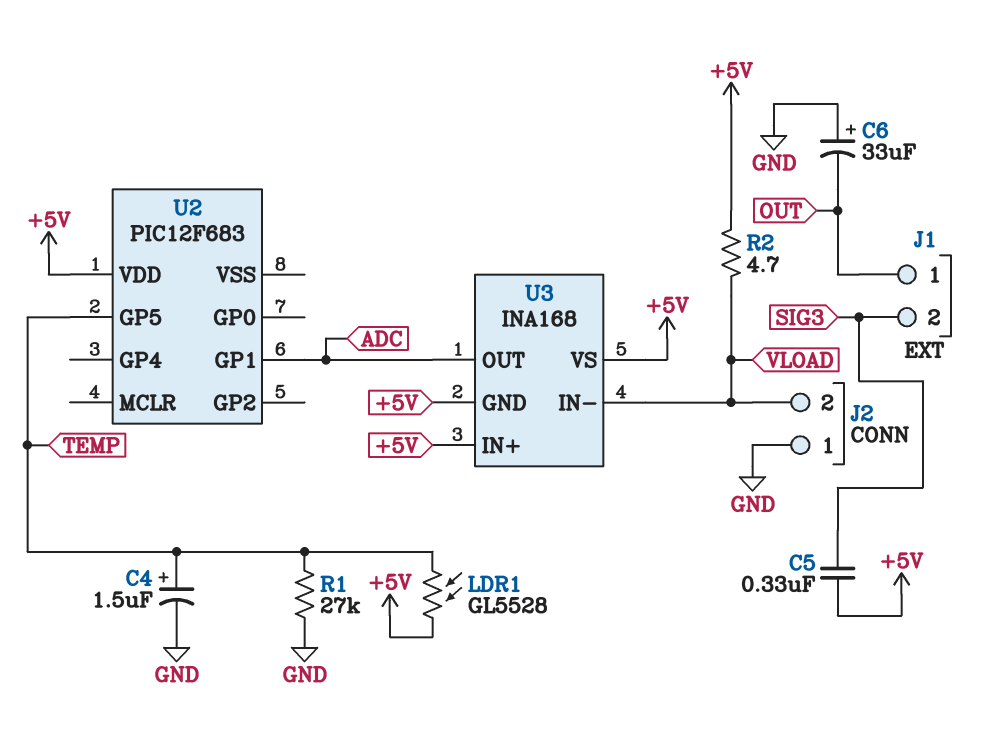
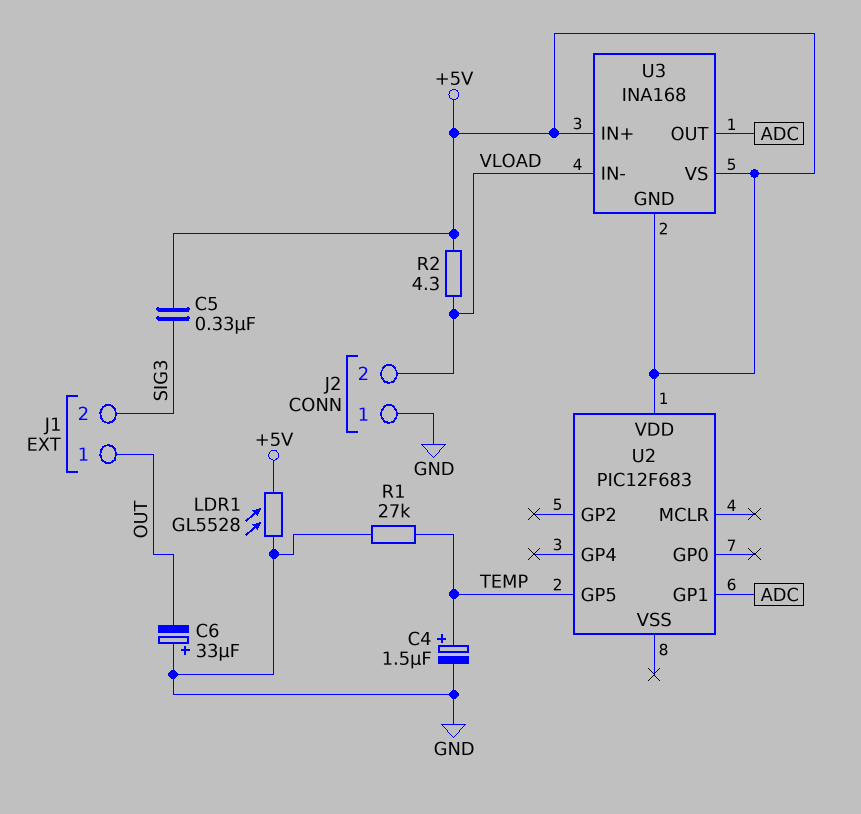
LDR1: GL5528 (+5V, TEMP) -> GL5528 (+5V, GND)
R2: 4.7 (+5V, VLOAD) -> 4.3 (+5V, VLOAD)

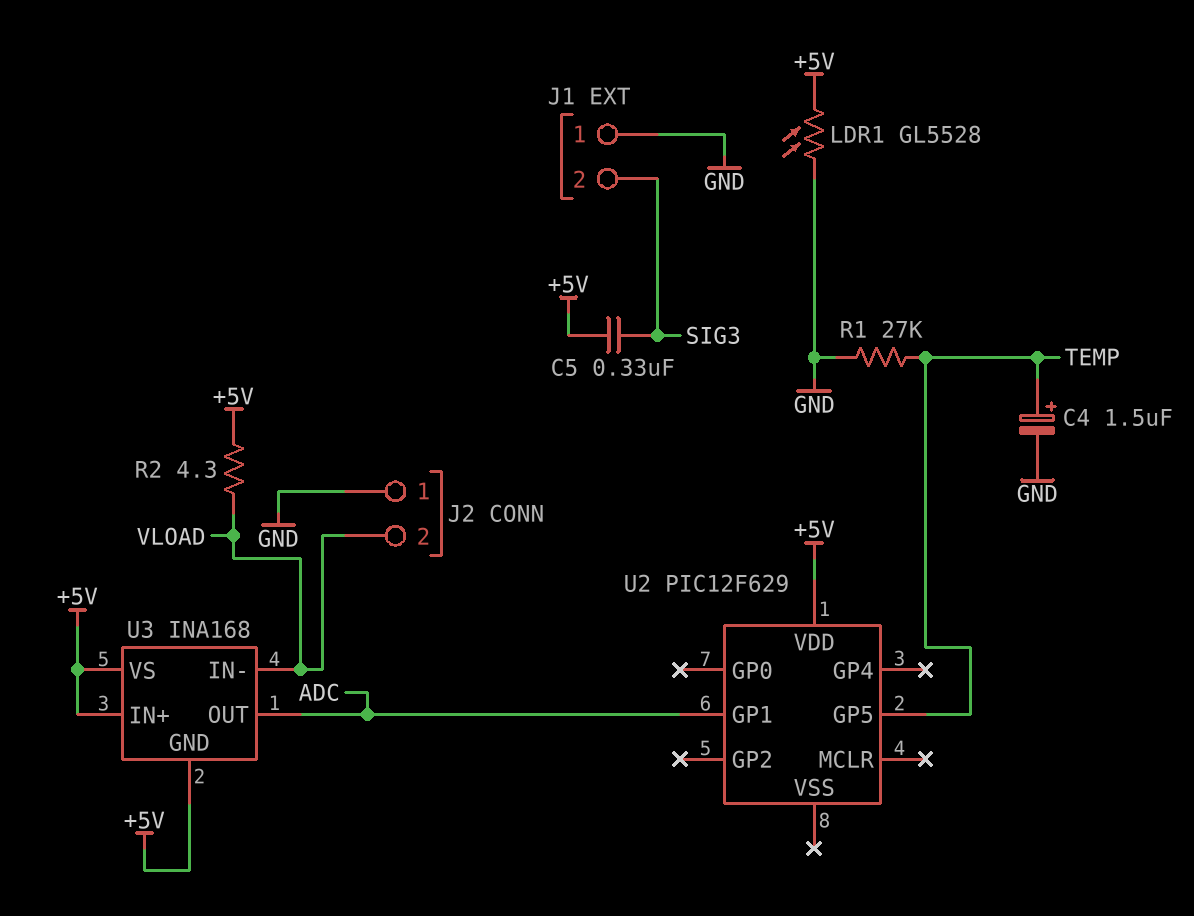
C6: 33uF (plus GND, minus OUT) -> none
J1 pin 1: OUT -> GND
U2: PIC12F683 -> PIC12F629

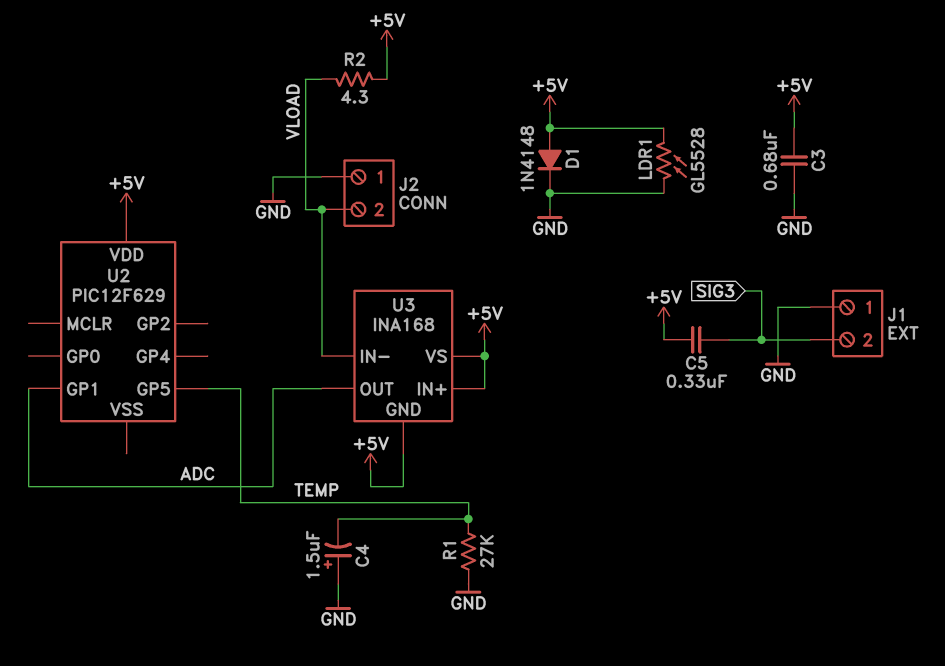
C3: none -> 680nF (+5V, GND)
C4: 1.5uF (plus TEMP, minus GND) -> 1.5uF (plus GND, minus TEMP)
D1: none -> diode 1N4148 (A +5V, K GND)

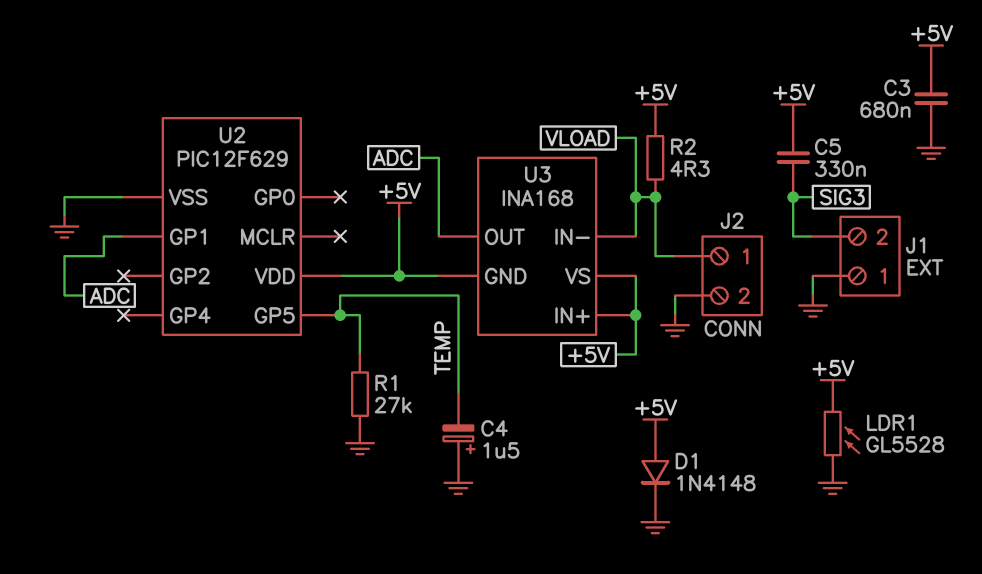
J2 pin 1: GND -> VLOAD
J2 pin 2: VLOAD -> GND
U2 pin VSS: none -> GND

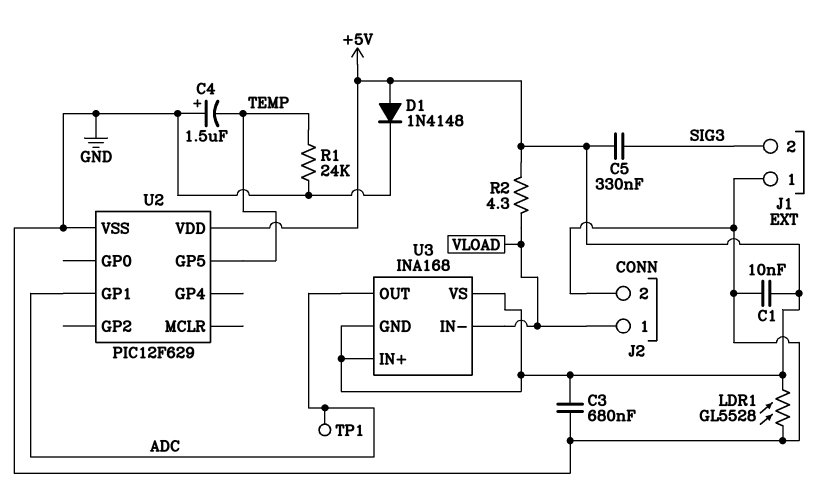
C1: none -> 10nF (+5V, GND)
R1: 27k (GND, TEMP) -> 24k (GND, TEMP)
TP1: none -> test point (ADC)

